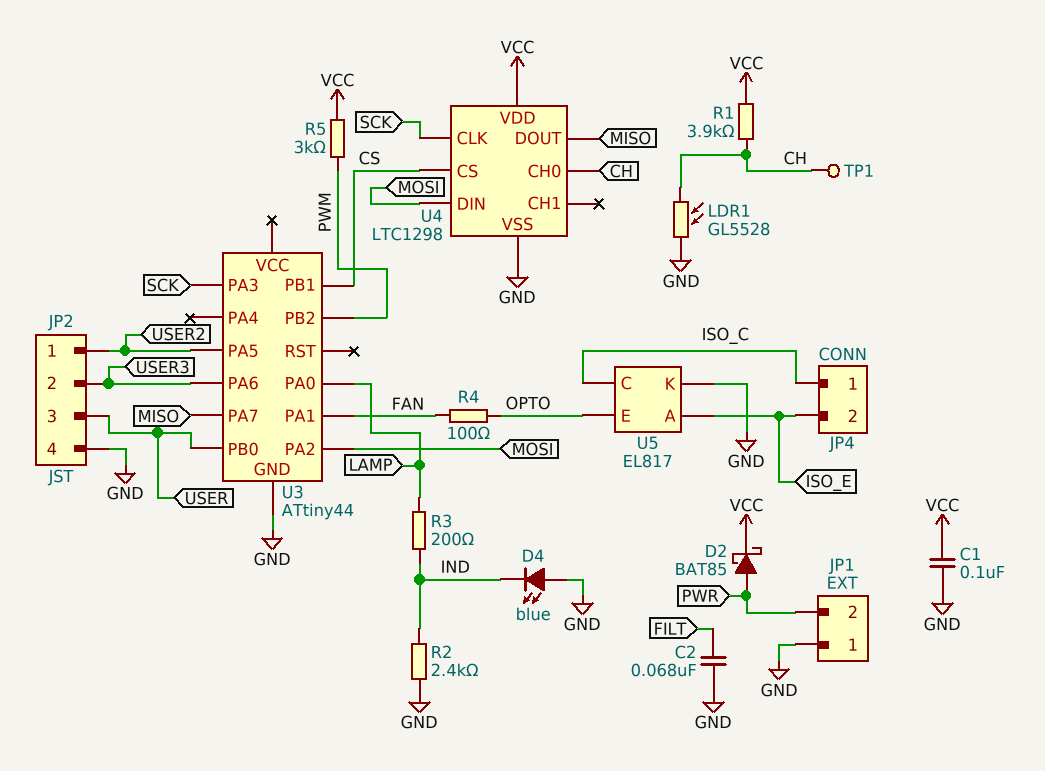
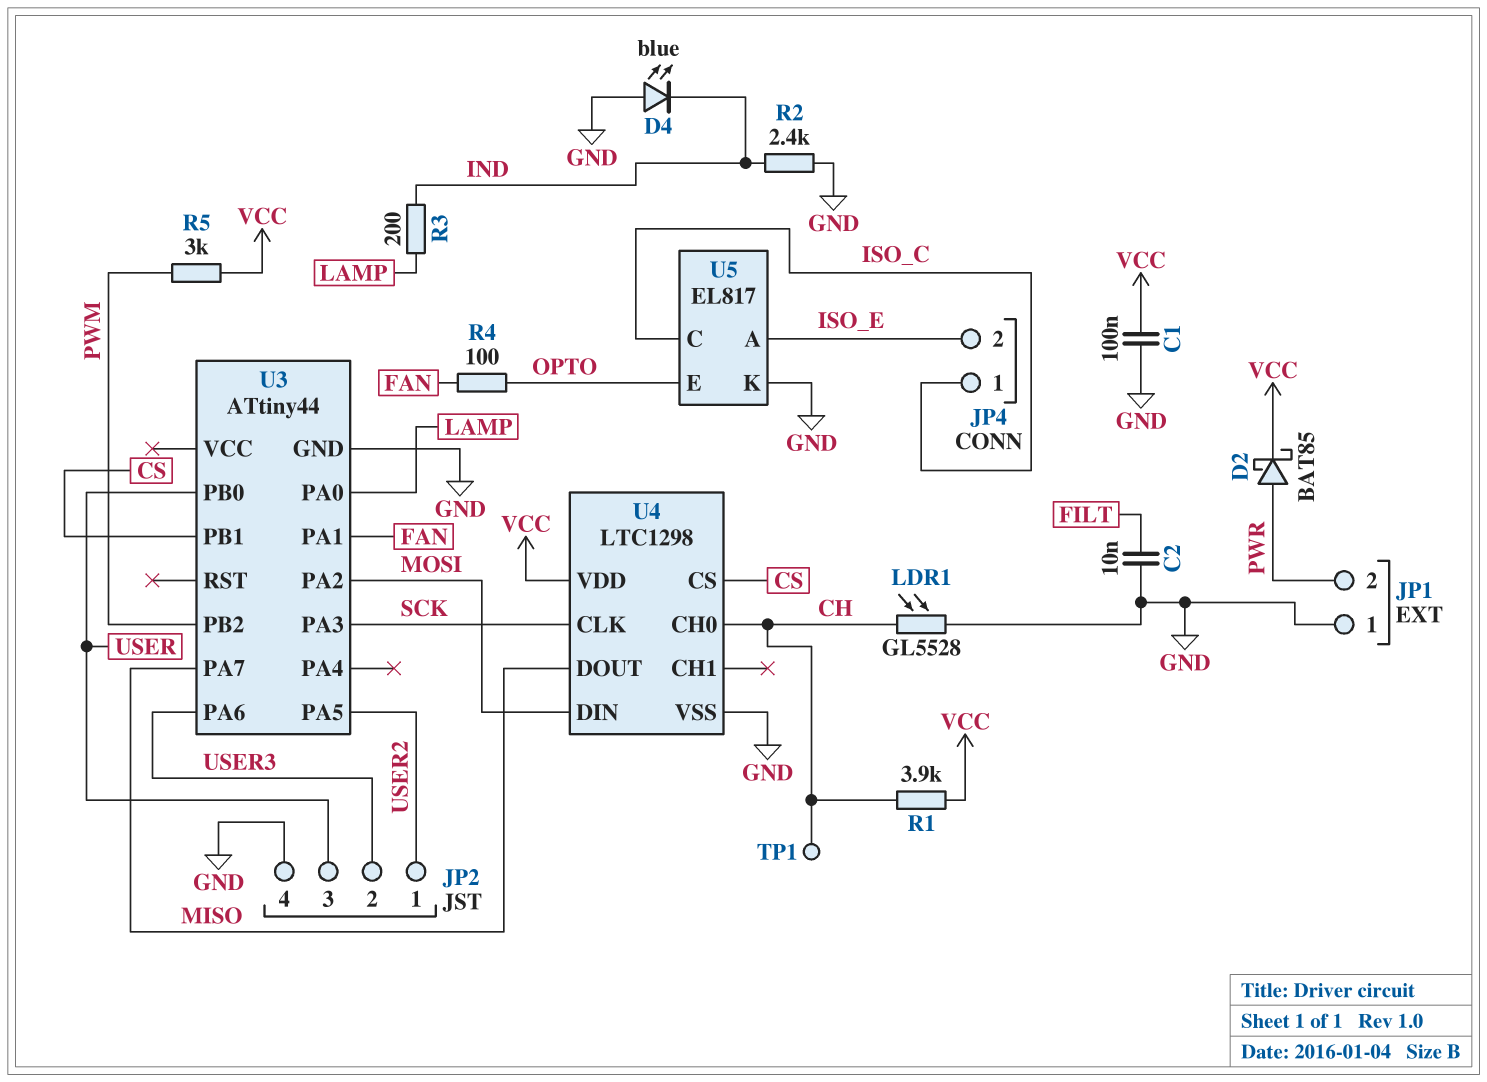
C2: 68nF (FILT, GND) -> 10nF (FILT, GND)

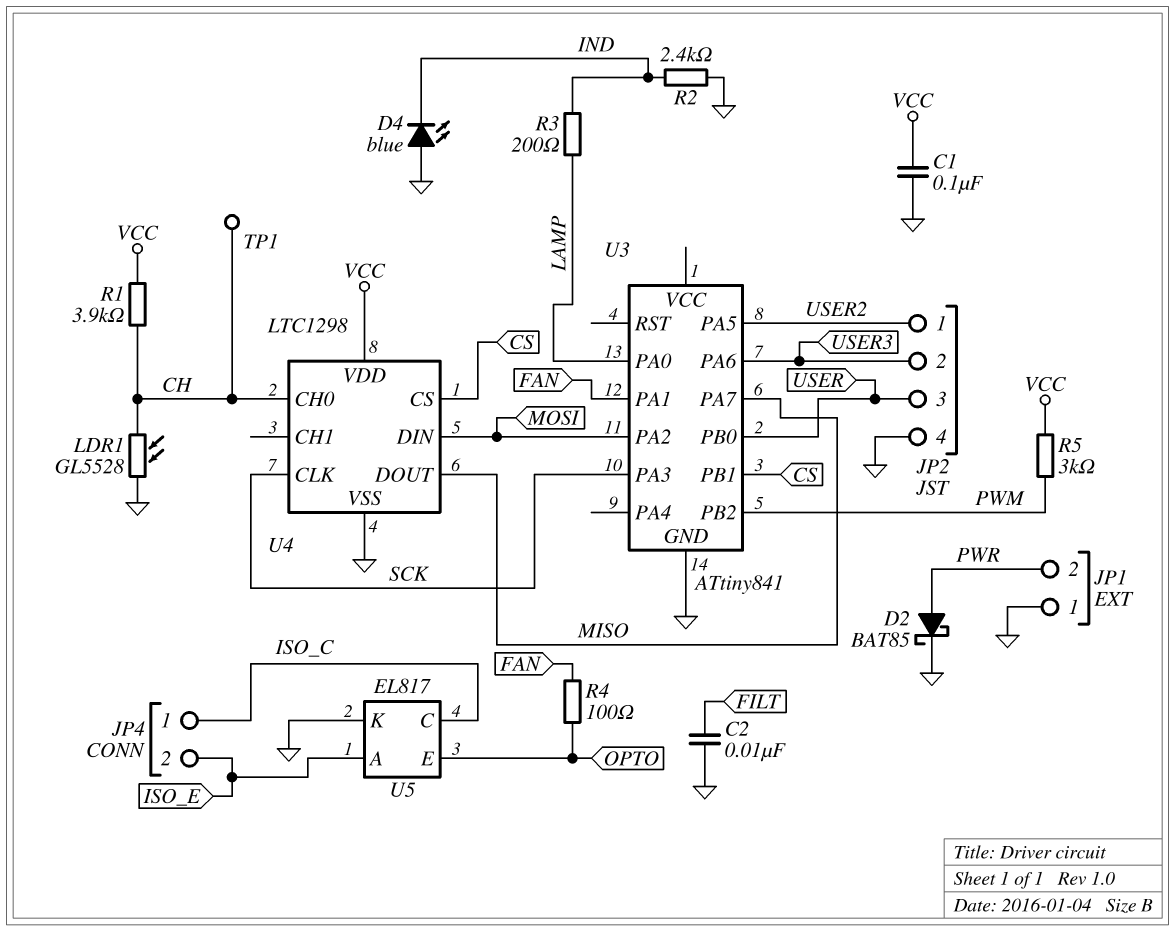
D2: schottky BAT85 (A PWR, K VCC) -> schottky BAT85 (A PWR, K GND)
U3: ATtiny44 -> ATtiny841

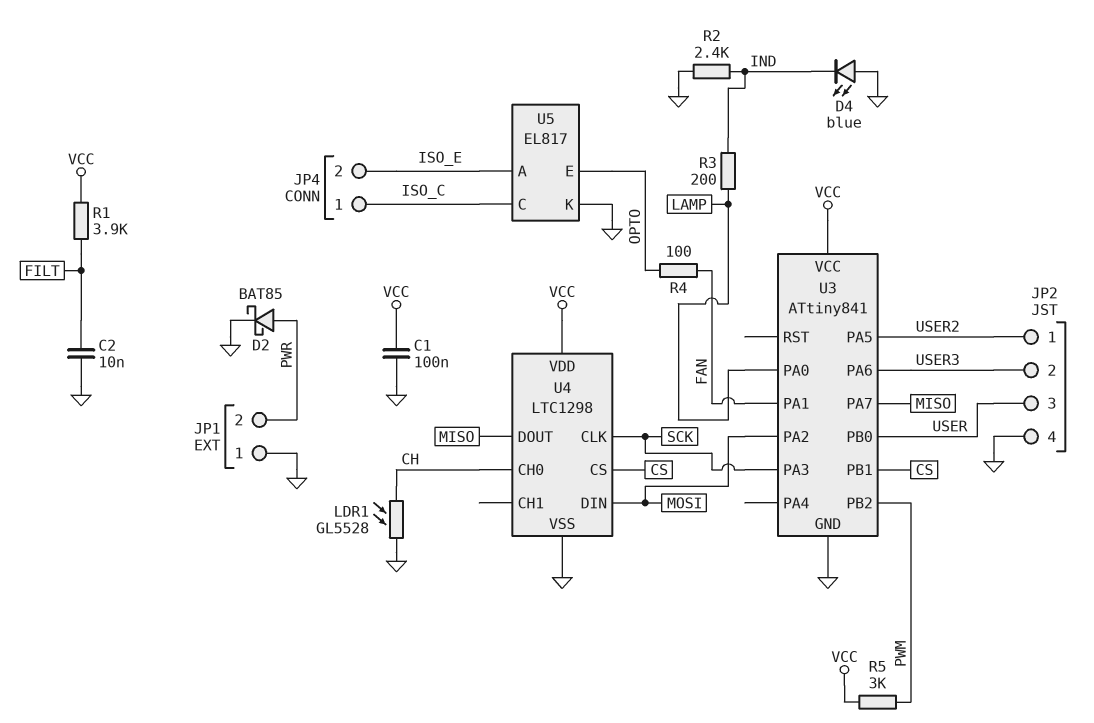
R1: 3.9k (CH, VCC) -> 3.9k (FILT, VCC)
TP1: test point (CH) -> none
U3 pin VCC: none -> VCC

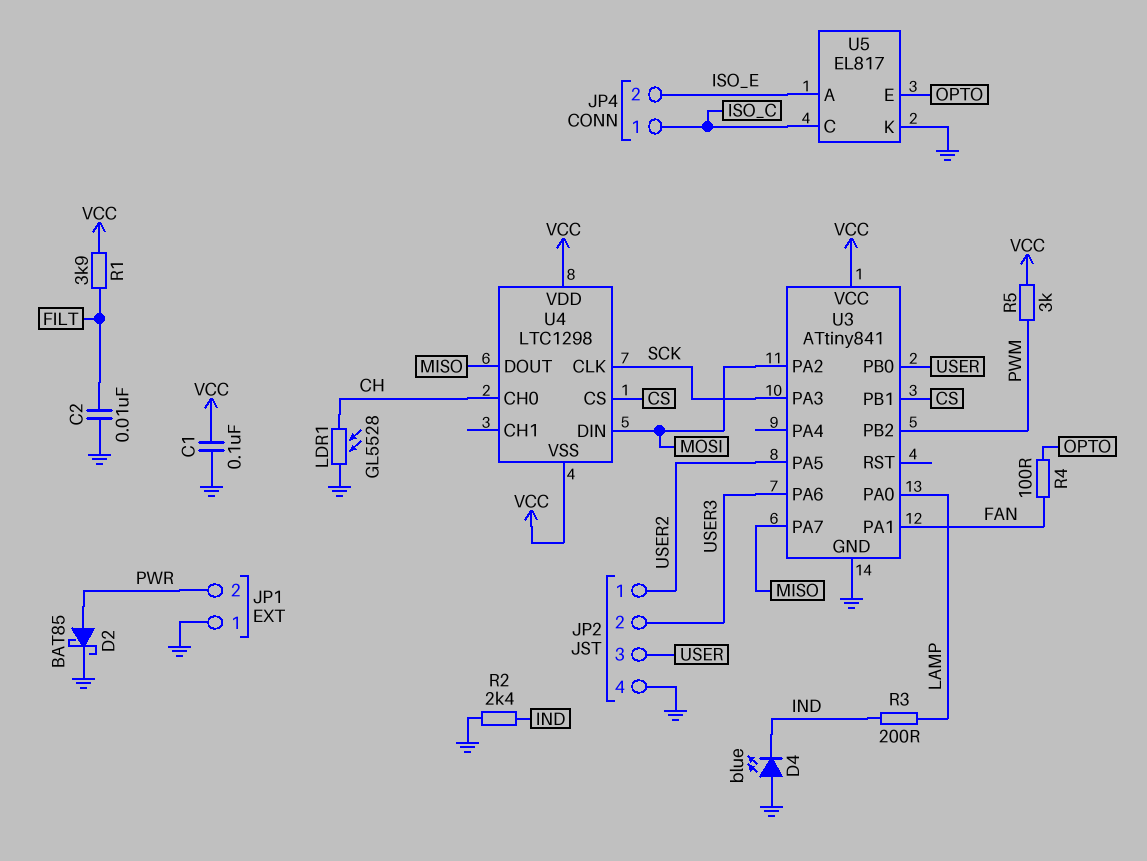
U4 pin VSS: GND -> VCC

